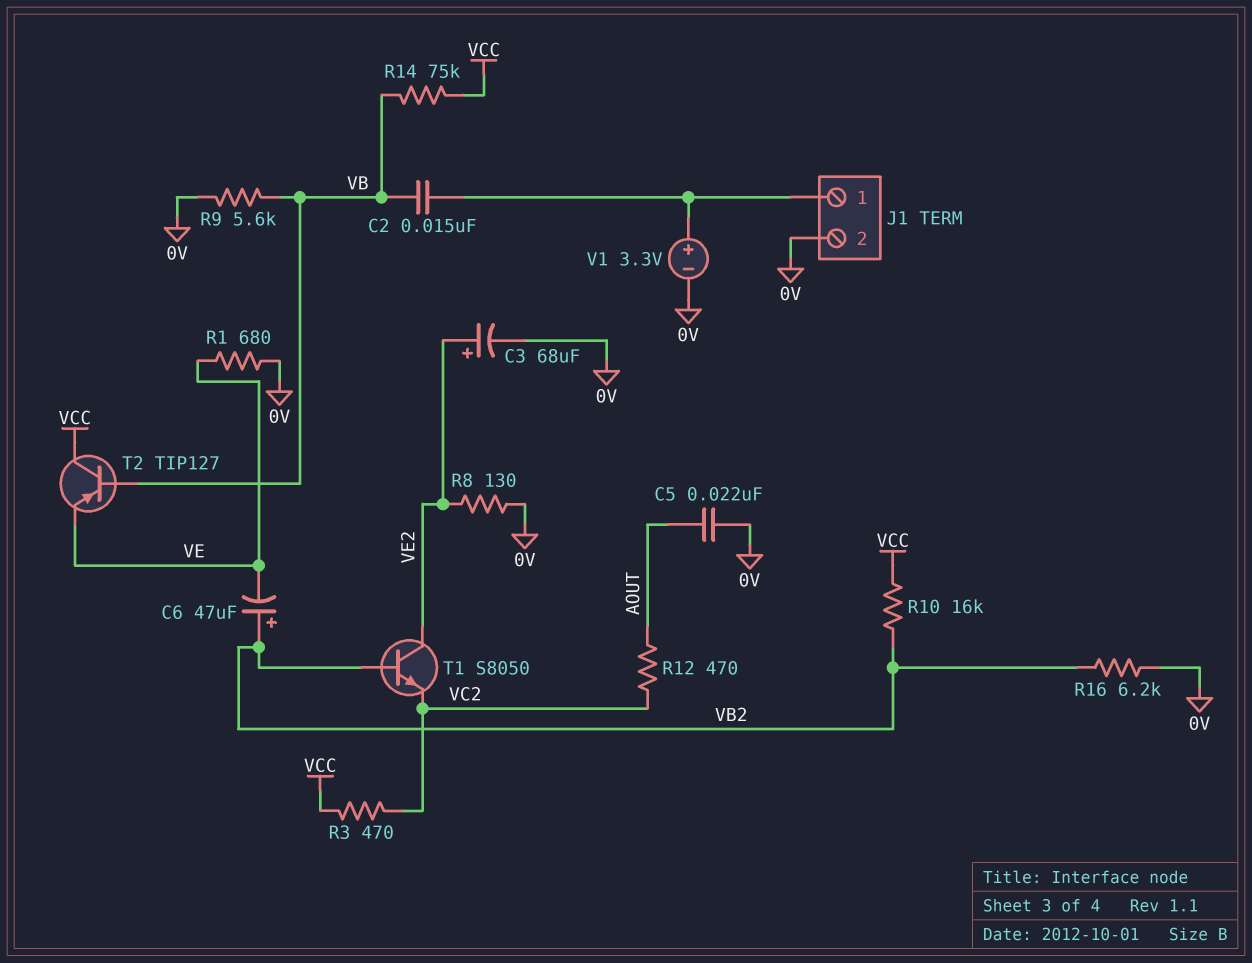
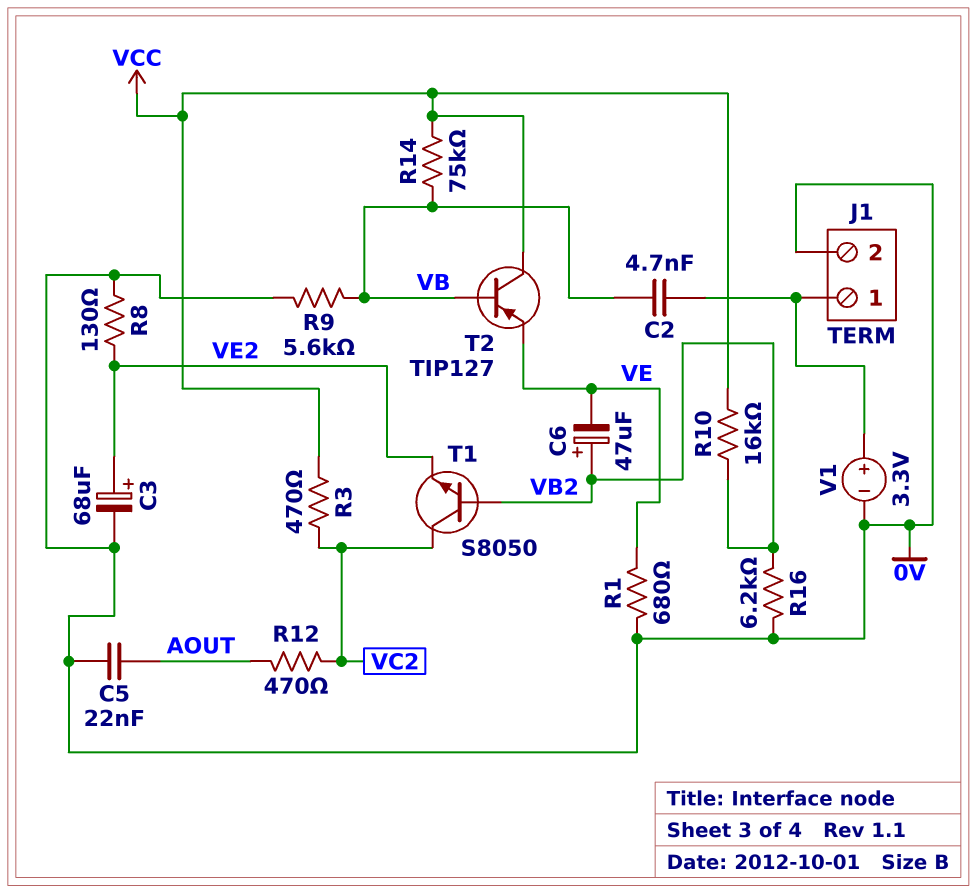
C2: 15nF (J1/1, VB) -> 4.7nF (J1/1, VB)
T1: NPN S8050 (B VB2, C VE2, E VC2) -> NPN S8050 (B VB2, C VC2, E VE2)

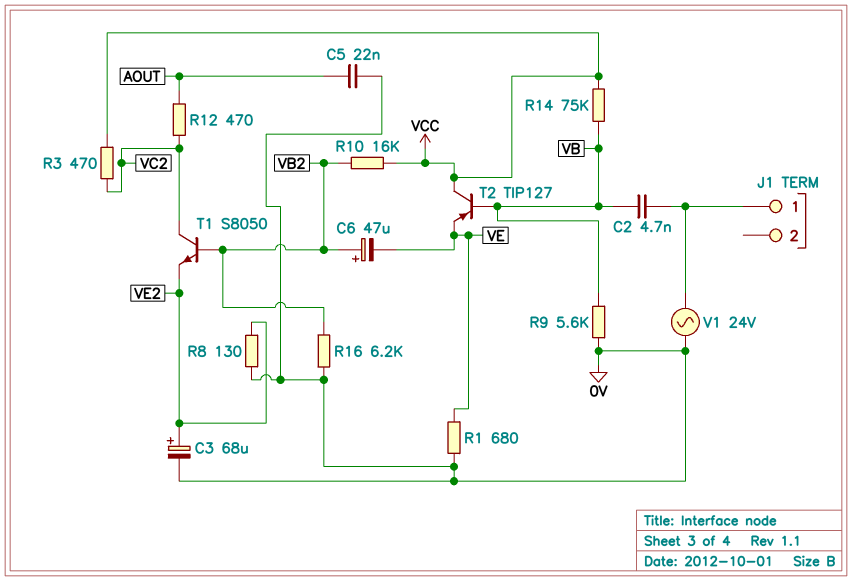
J1 pin 2: 0V -> none
V1: 3.3V (plus J1/1, minus 0V) -> AC 24V (0V, J1/1)

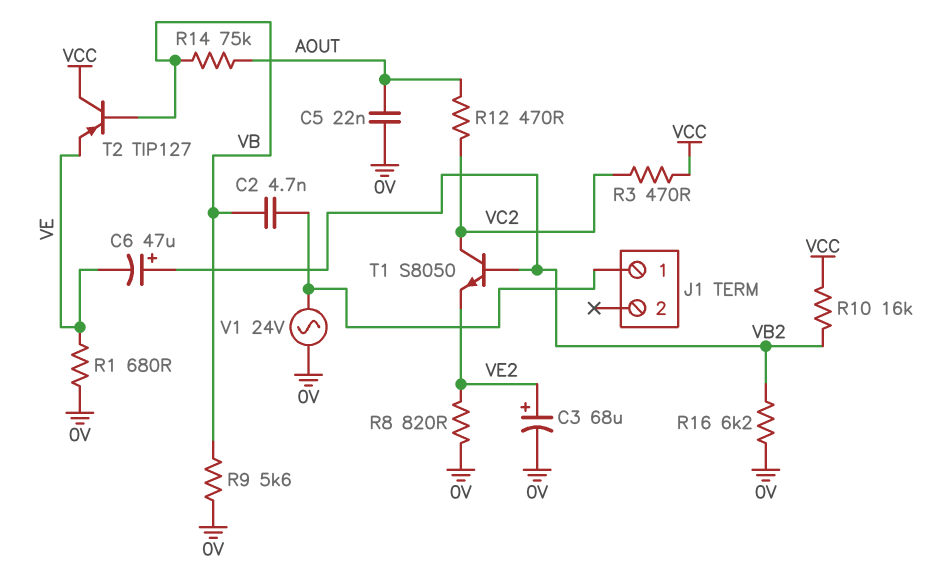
R8: 130 (0V, VE2) -> 820 (0V, VE2)
R14: 75k (VB, VCC) -> 75k (AOUT, VB)

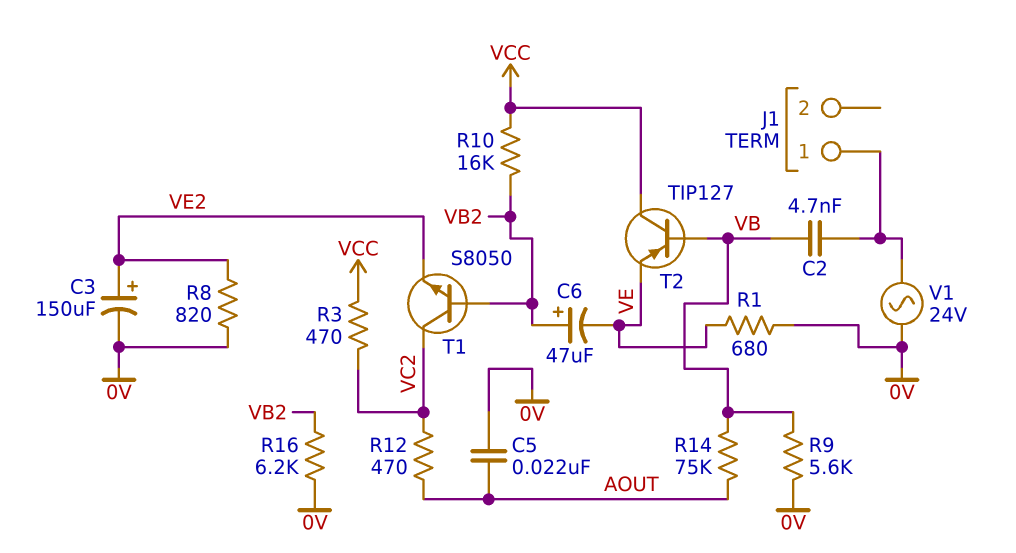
C3: 68uF (plus VE2, minus 0V) -> 150uF (plus VE2, minus 0V)

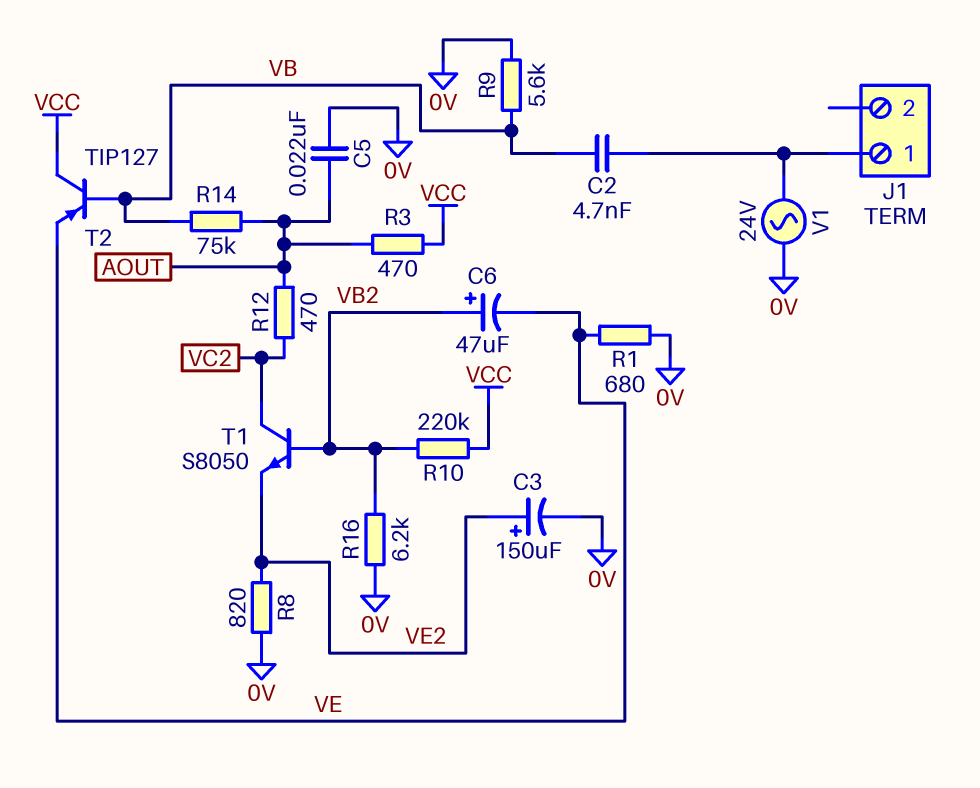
R3: 470 (VC2, VCC) -> 470 (AOUT, VCC)
R10: 16k (VB2, VCC) -> 220k (VB2, VCC)

